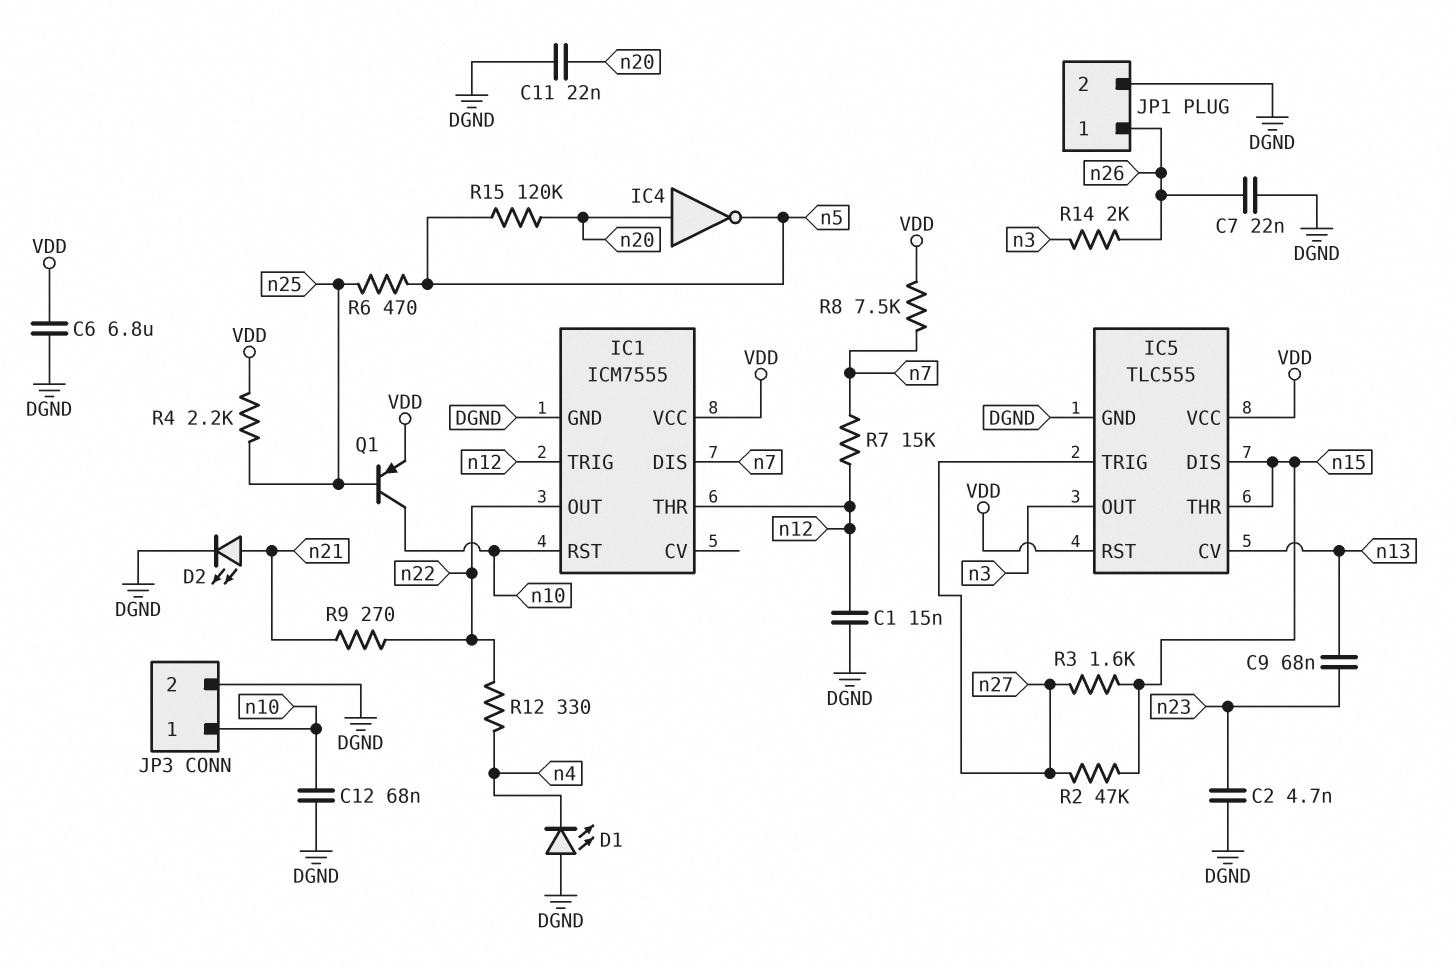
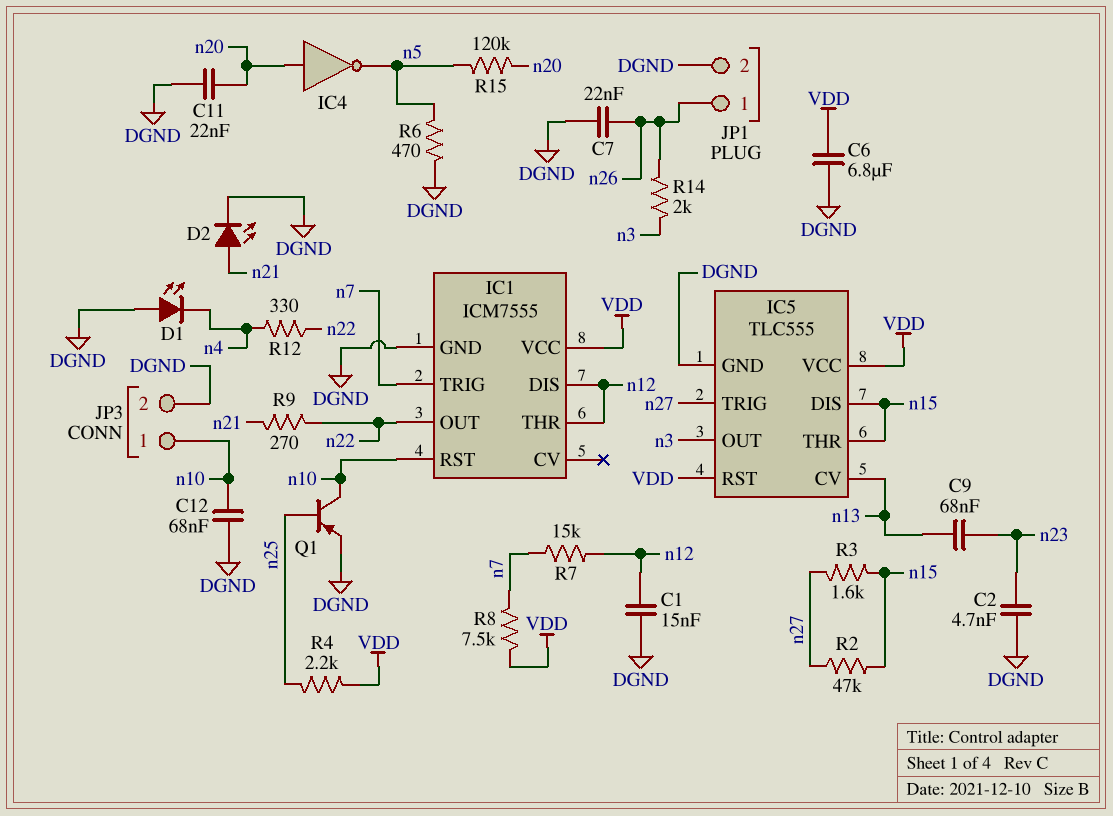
IC1 pin DIS: n7 -> n12
IC1 pin TRIG: n12 -> n7
Q1: PNP (B n25, C n10, E VDD) -> PNP (B n25, C n10, E DGND)
R6: 470 (n5, n25) -> 470 (DGND, n5)

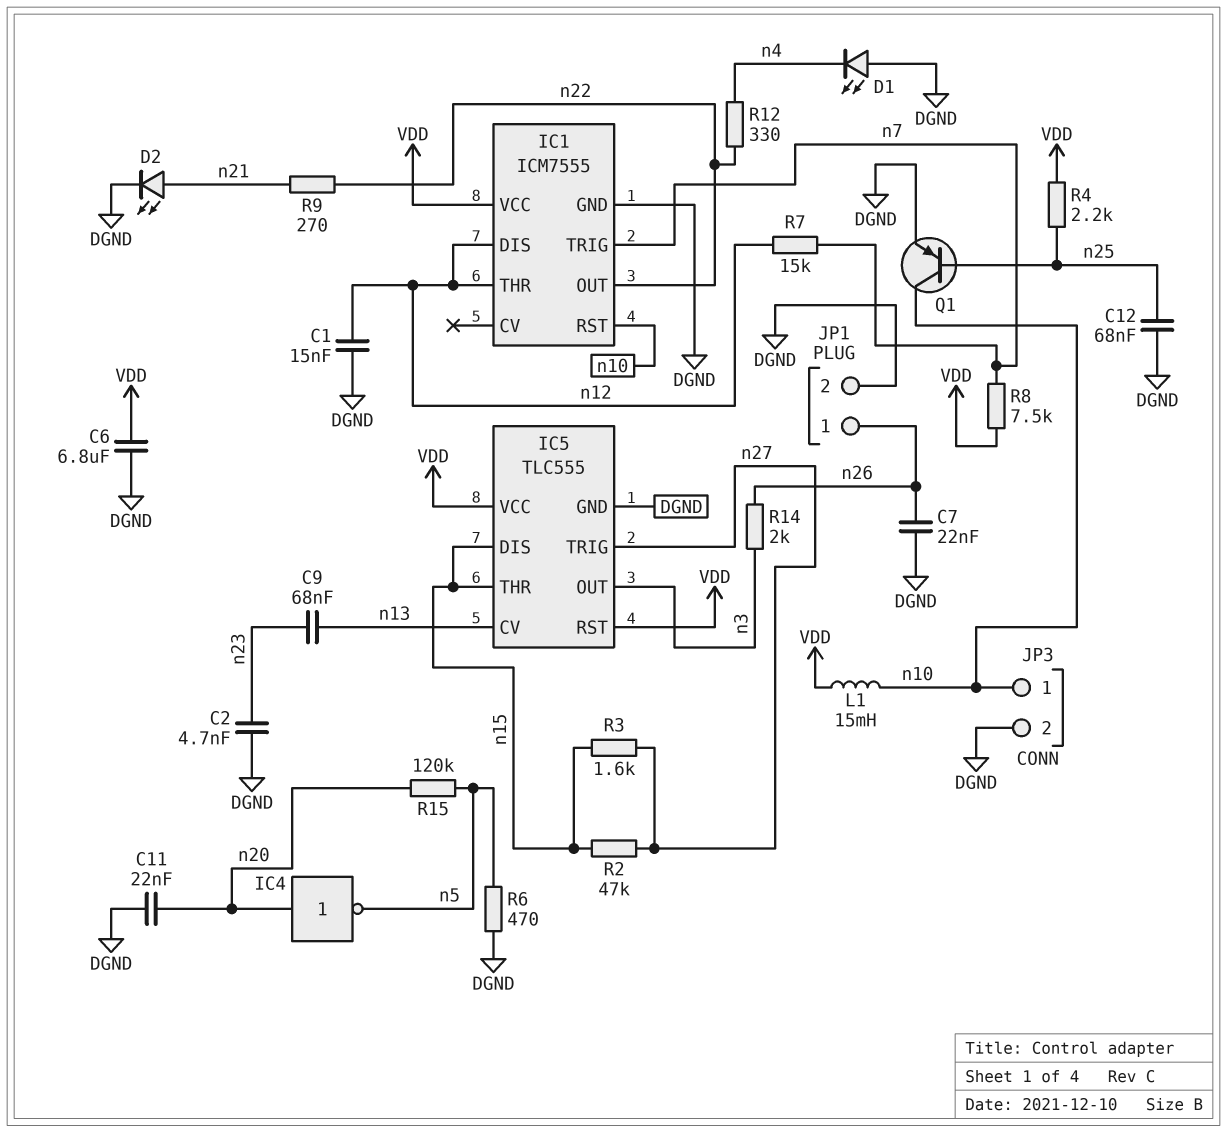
C12: 68nF (DGND, n10) -> 68nF (DGND, n25)
L1: none -> 15mH (VDD, n10)

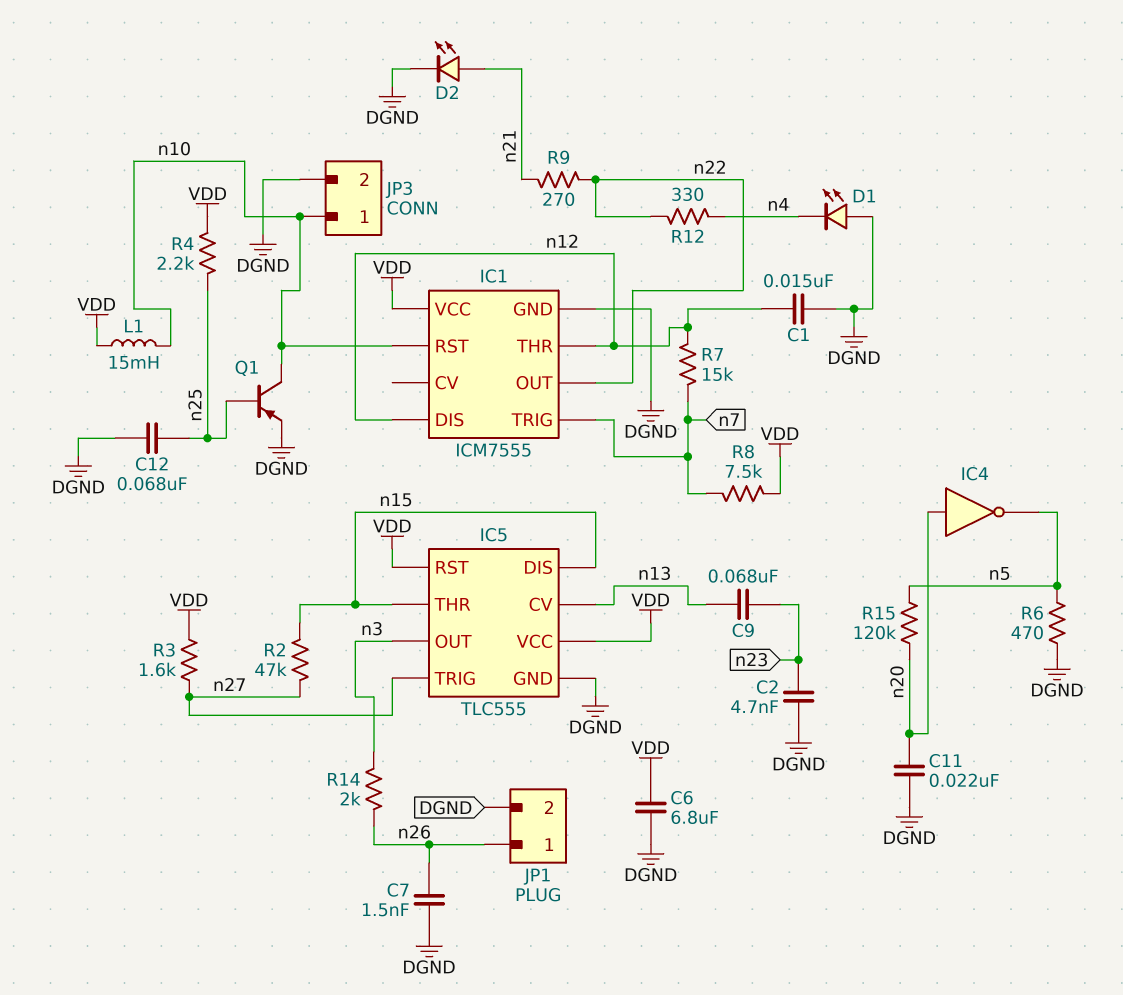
C7: 22nF (DGND, n26) -> 1.5nF (DGND, n26)
R3: 1.6k (n15, n27) -> 1.6k (VDD, n27)

